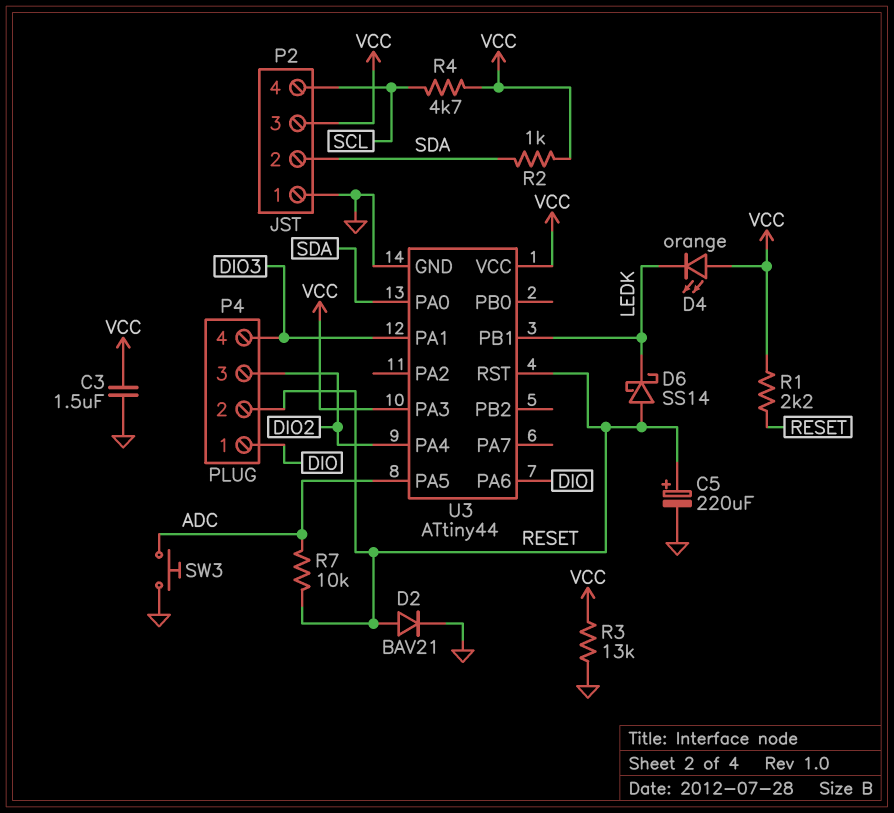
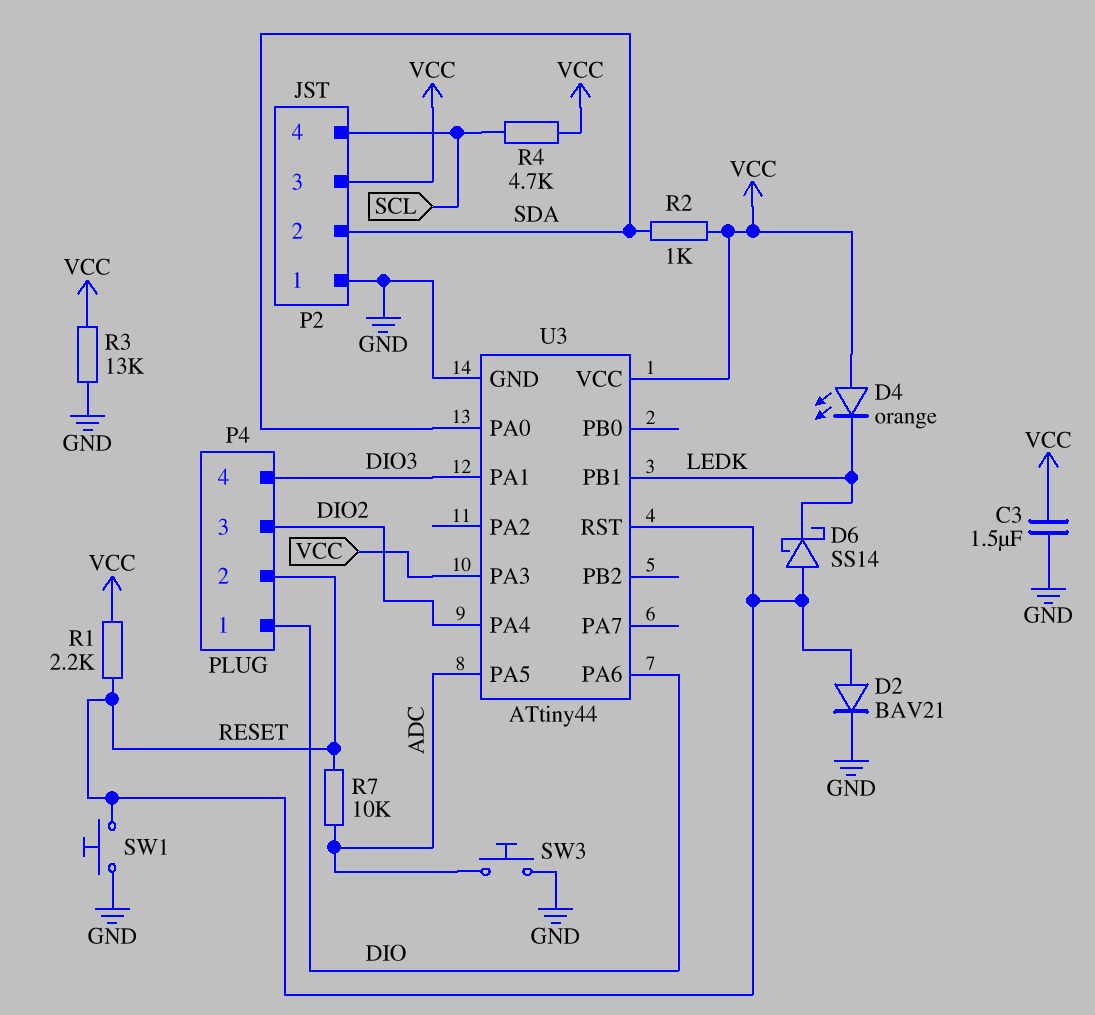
C5: 220uF (plus RESET, minus GND) -> none
SW1: none -> button (GND, RESET)

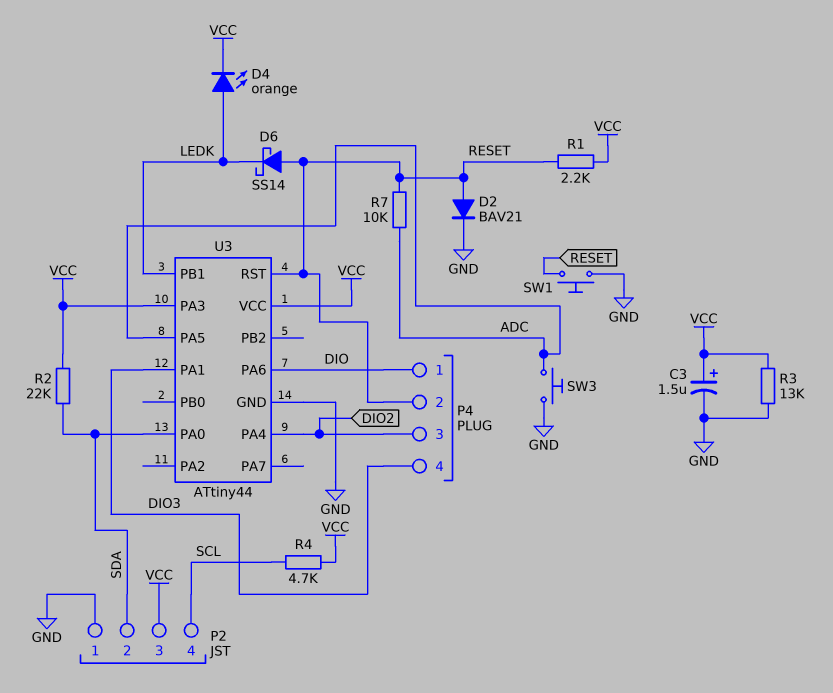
C3: 1.5uF (GND, VCC) -> 1.5uF (plus VCC, minus GND)
D4: LED orange (A VCC, K LEDK) -> LED orange (A LEDK, K VCC)
R2: 1k (SDA, VCC) -> 22k (SDA, VCC)

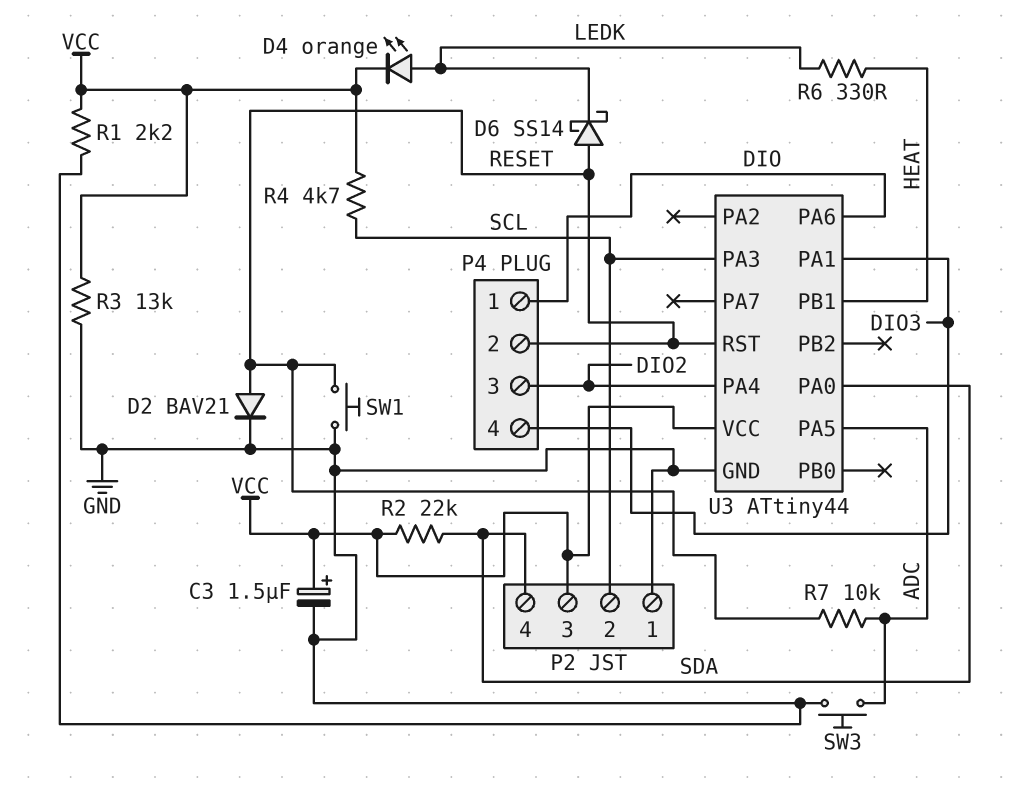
P2 pin 2: SDA -> SCL
P2 pin 4: SCL -> SDA
R1: 2.2k (RESET, VCC) -> 2.2k (GND, VCC)
R6: none -> 330 (HEAT, LEDK)
U3 pin PA3: VCC -> SCL
U3 pin PB1: LEDK -> HEAT

